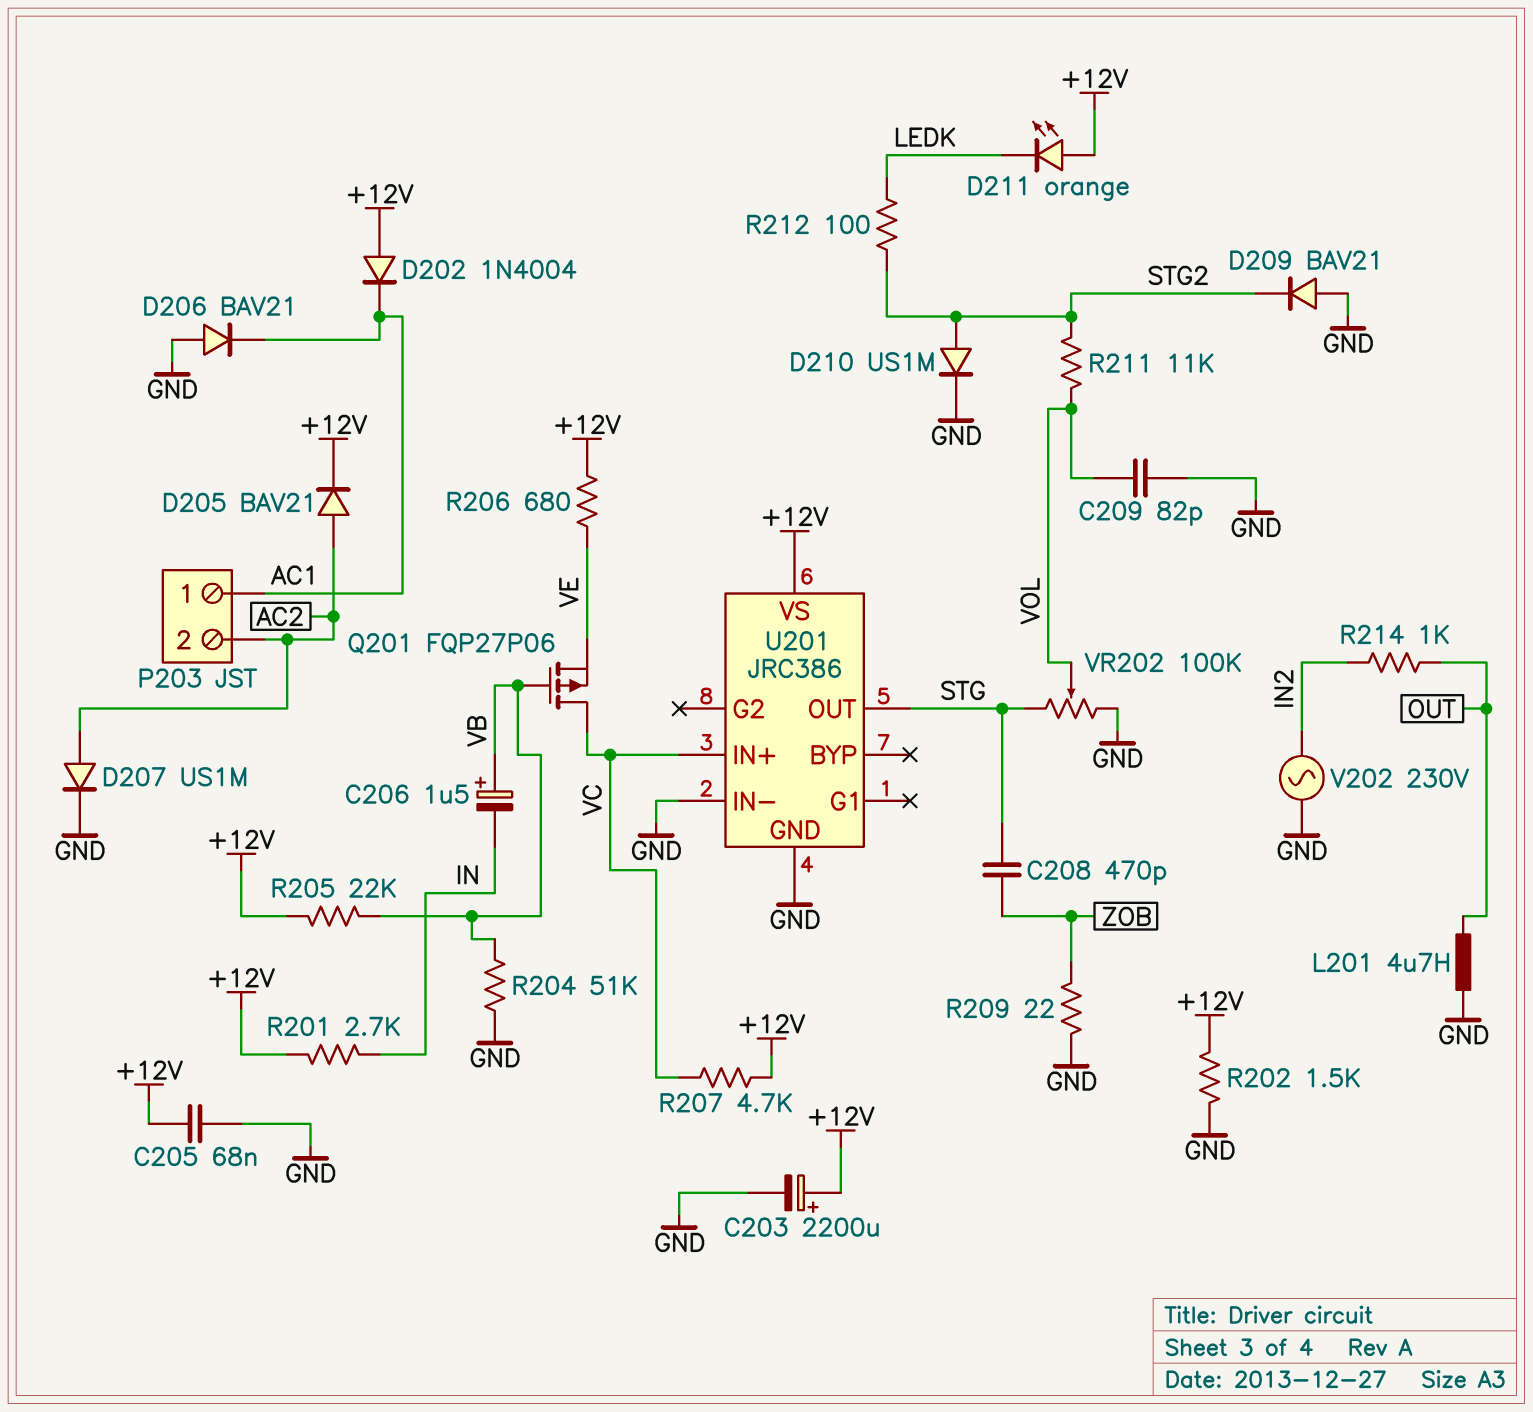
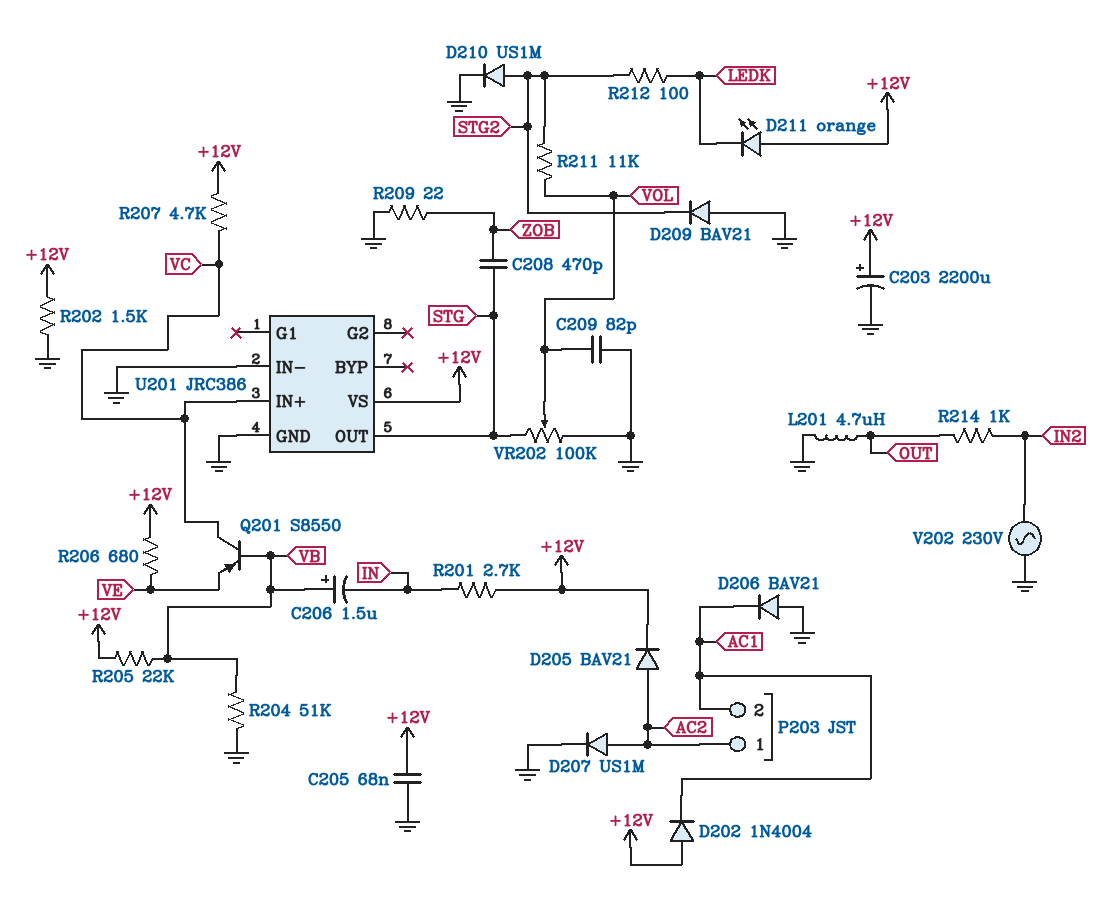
P203 pin 1: AC1 -> AC2
P203 pin 2: AC2 -> AC1
Q201: PMOS FQP27P06 (G VB, D VC, S VE) -> PNP S8550 (B VB, C VC, E VE)

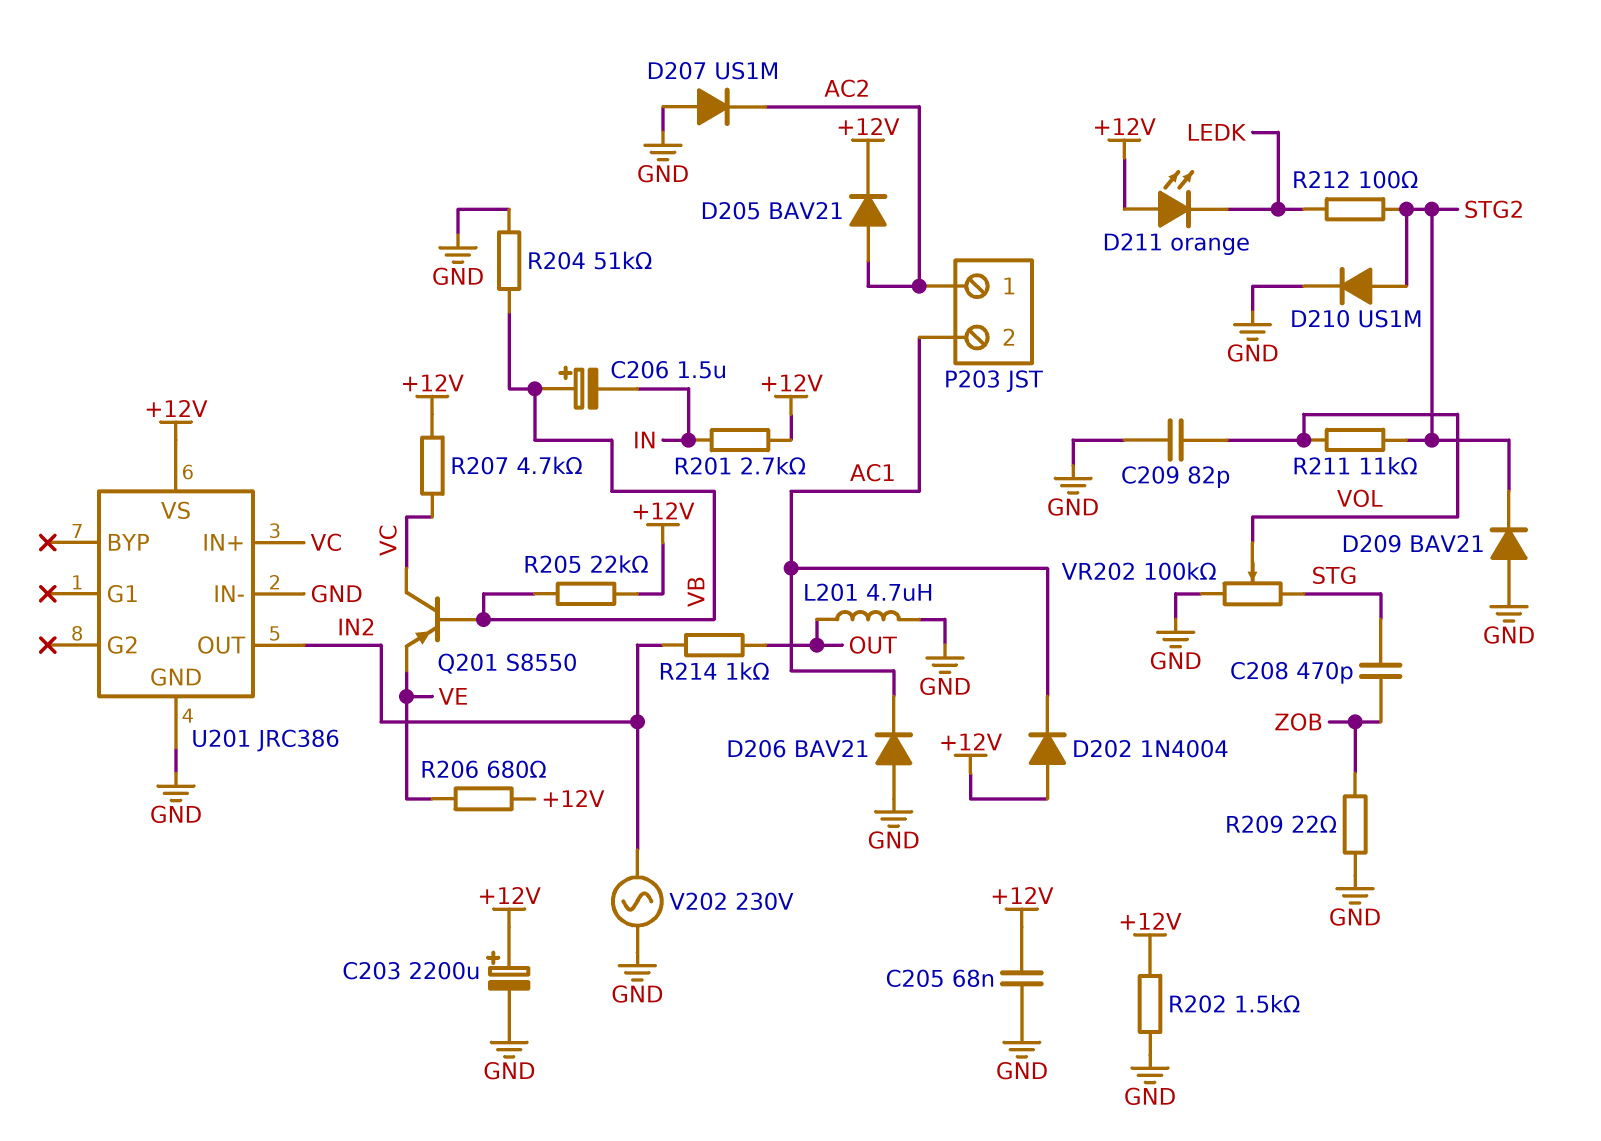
D207: diode US1M (A AC2, K GND) -> diode US1M (A GND, K AC2)
U201 pin OUT: STG -> IN2

